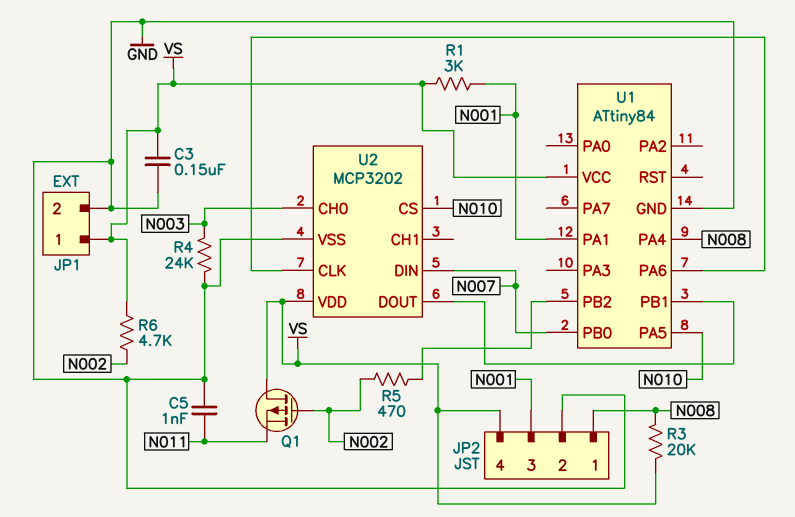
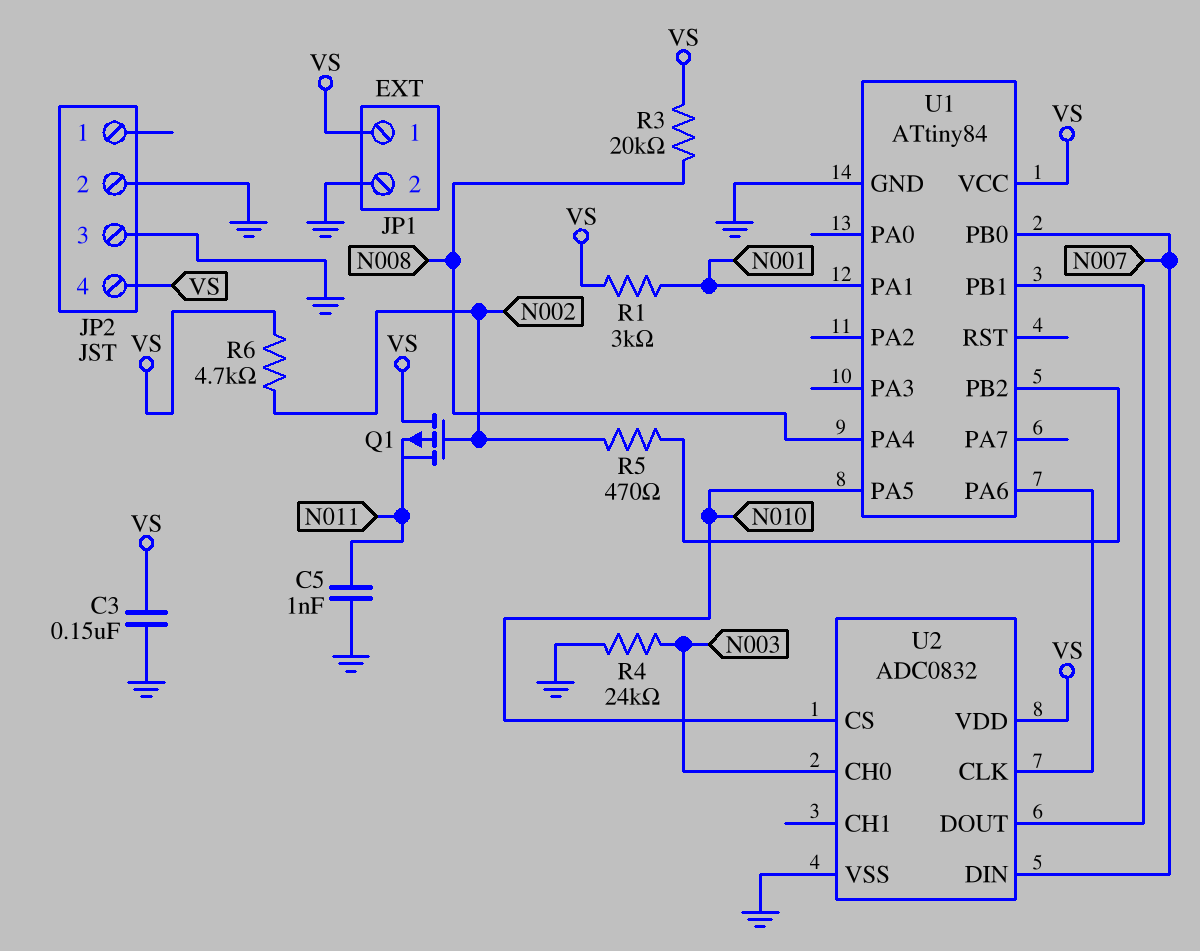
JP2 pin 1: N008 -> none
JP2 pin 3: N001 -> GND
U2: MCP3202 -> ADC0832

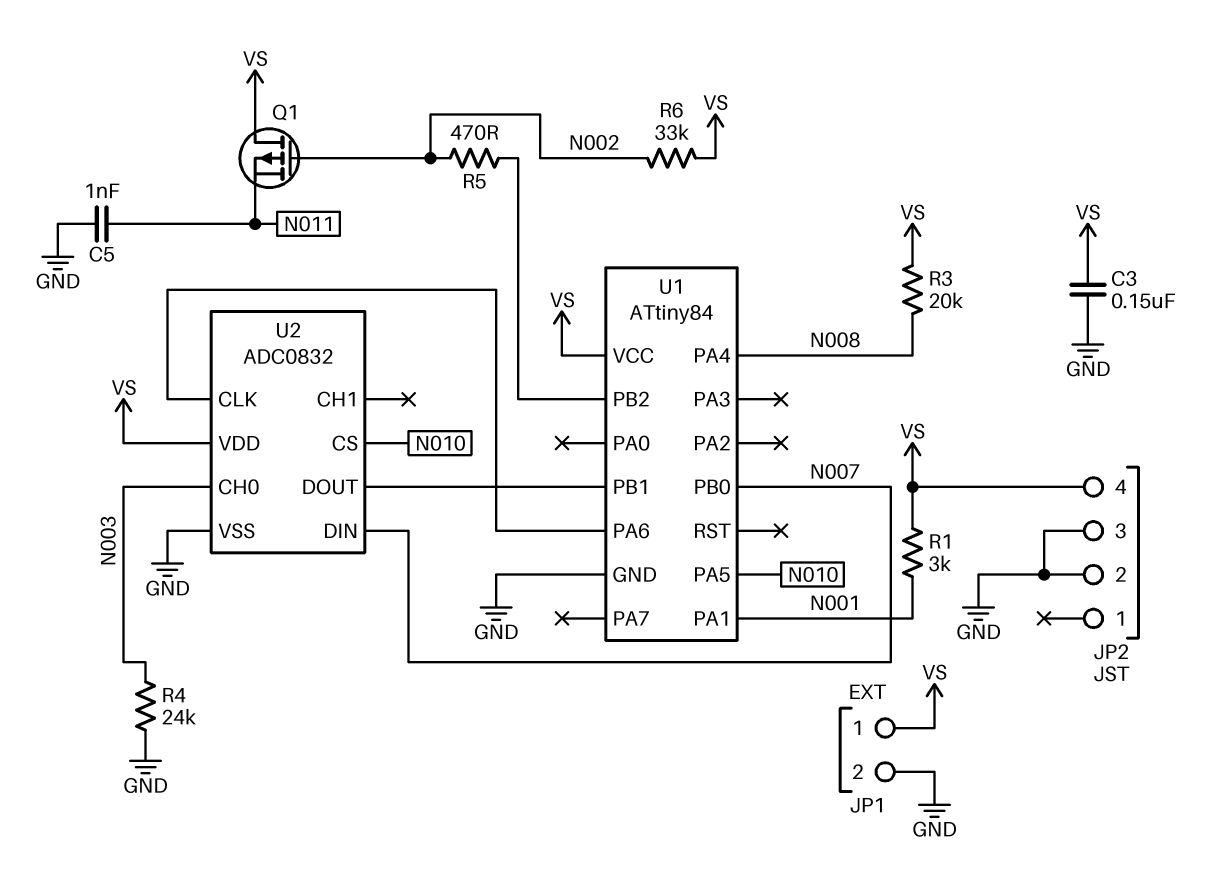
R6: 4.7k (N002, VS) -> 33k (N002, VS)

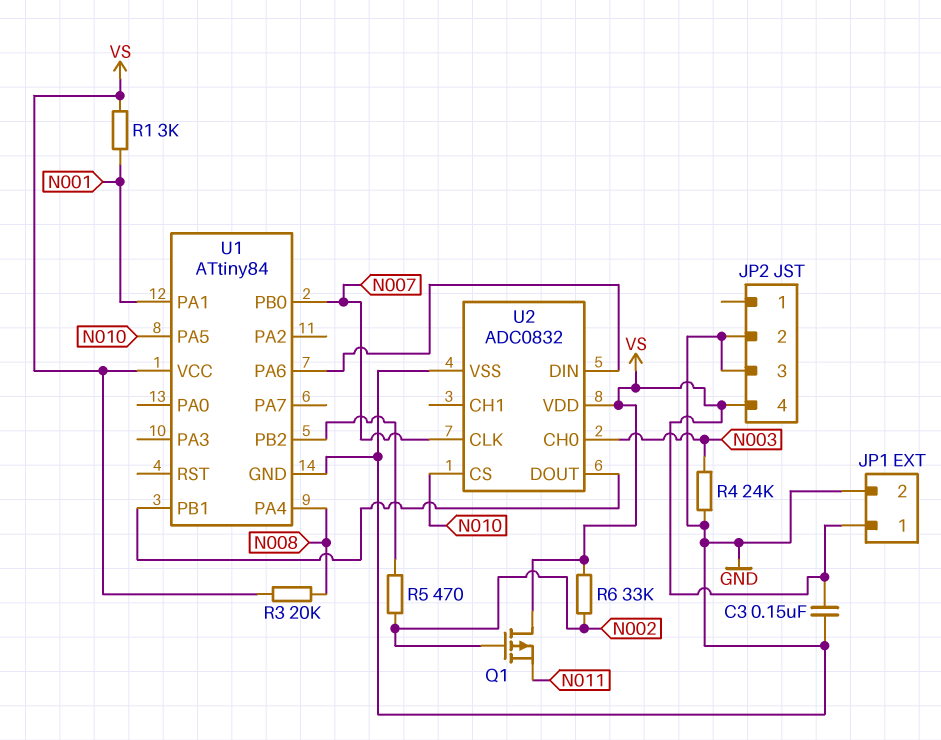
C5: 1nF (GND, N011) -> none
U2 pin CLK: U1/PA6 -> N007
U2 pin DIN: N007 -> U1/PA6

